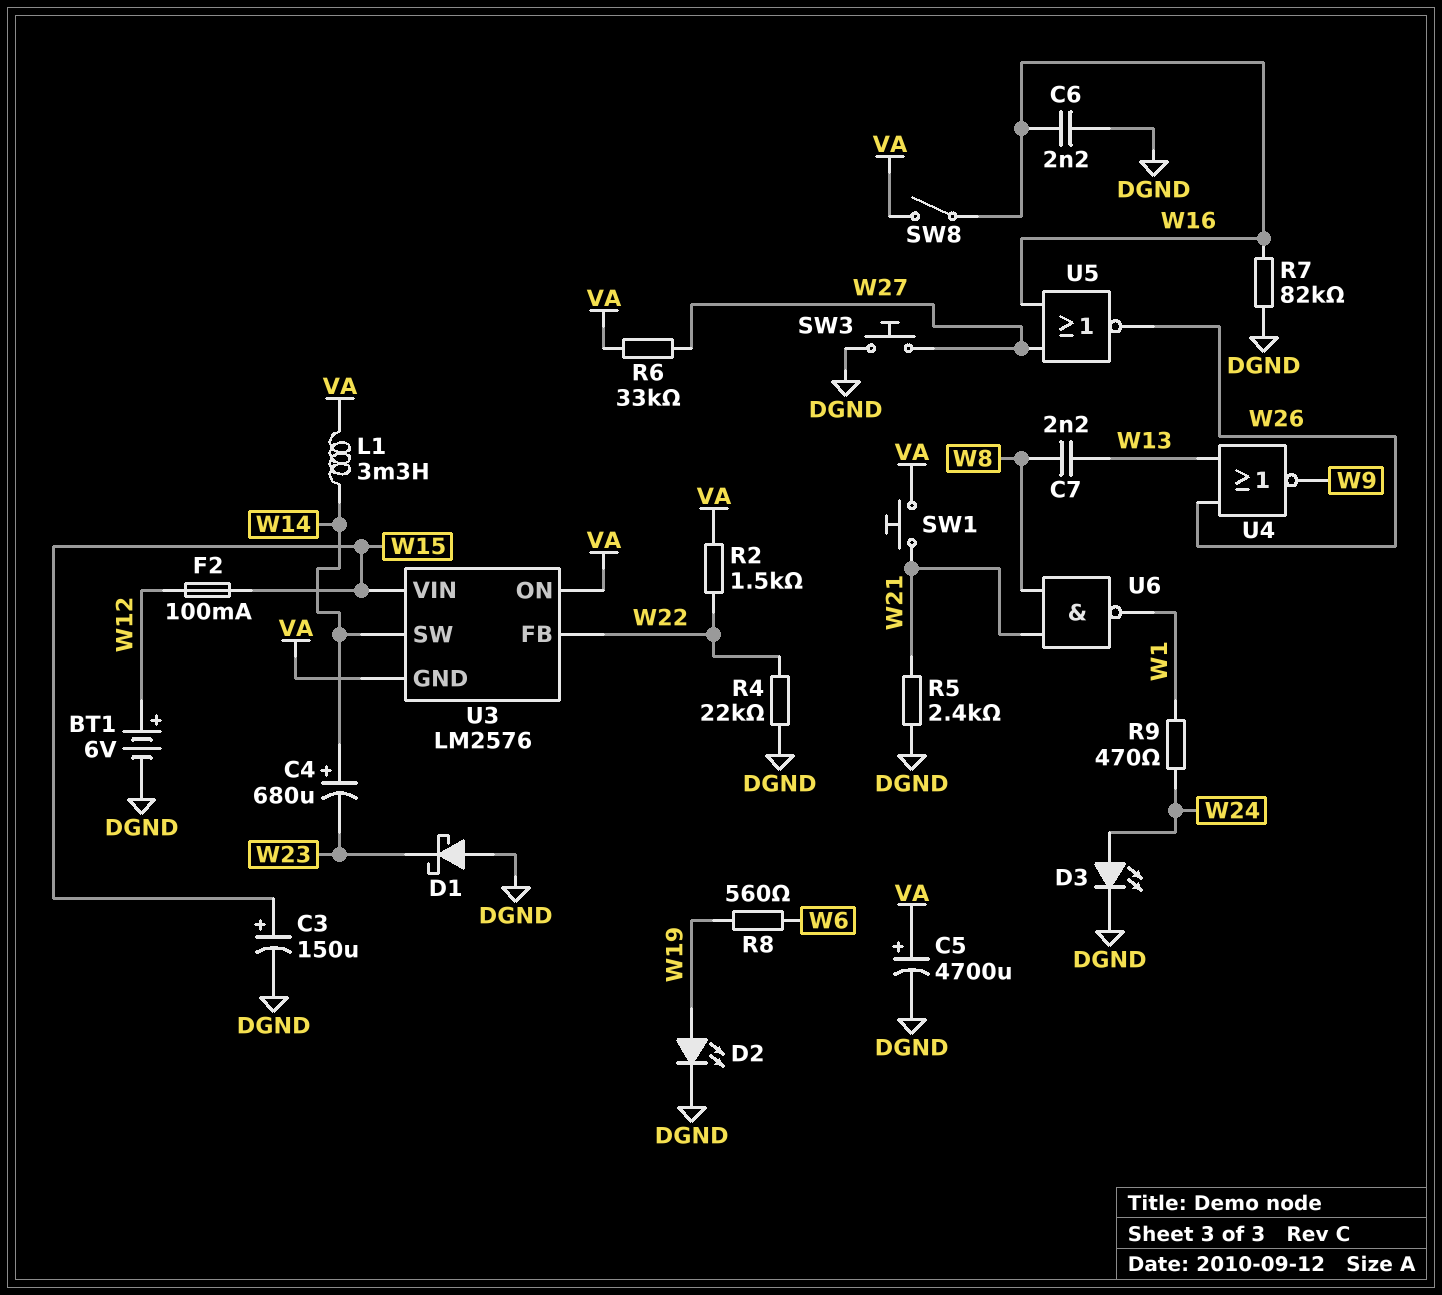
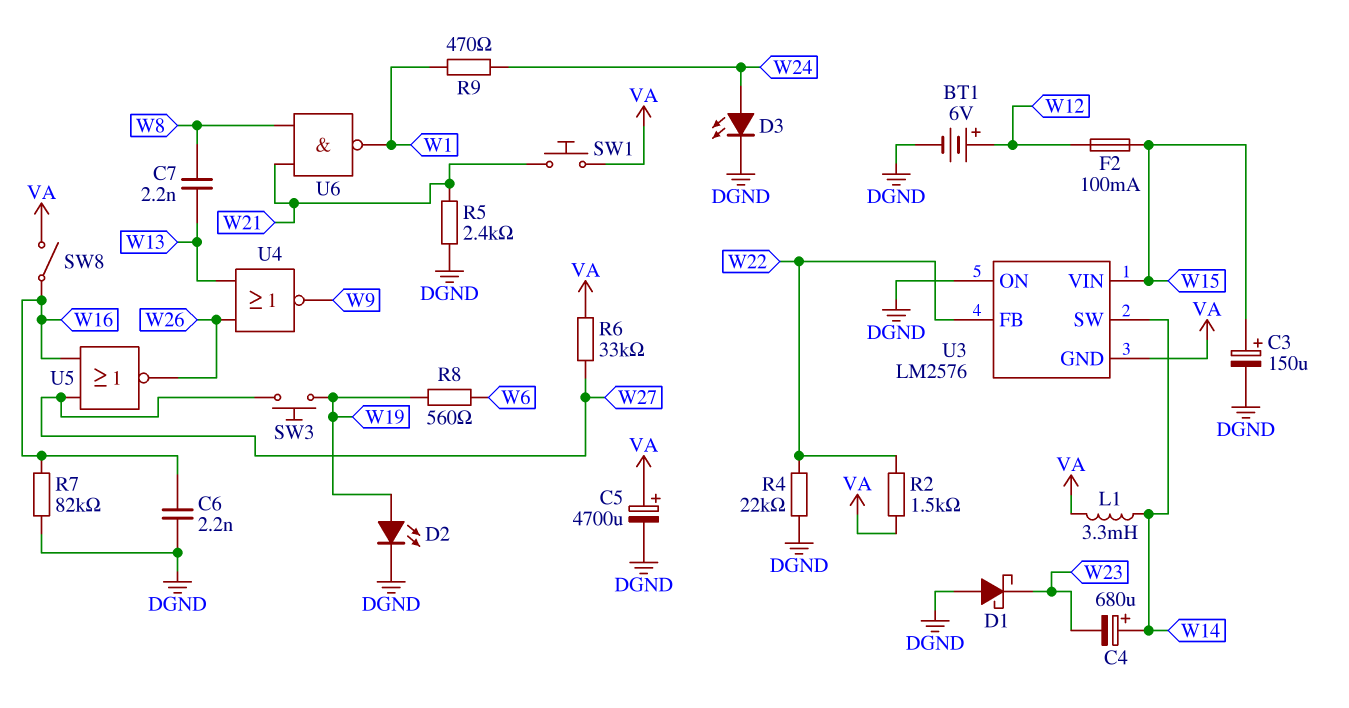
SW3: button (DGND, W27) -> button (W19, W27)
U3 pin ON: VA -> DGND

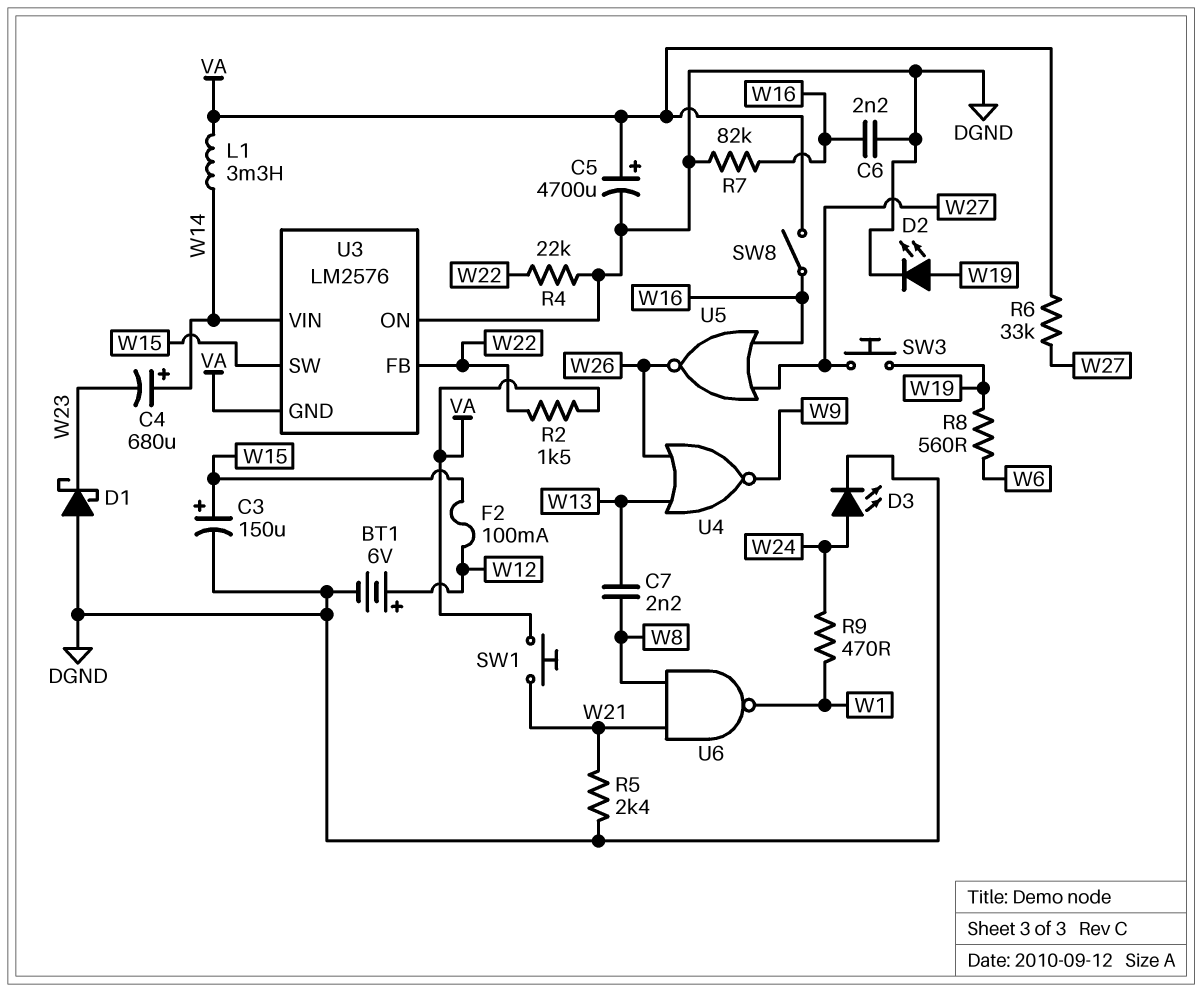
U3 pin SW: W14 -> W15
U3 pin VIN: W15 -> W14

